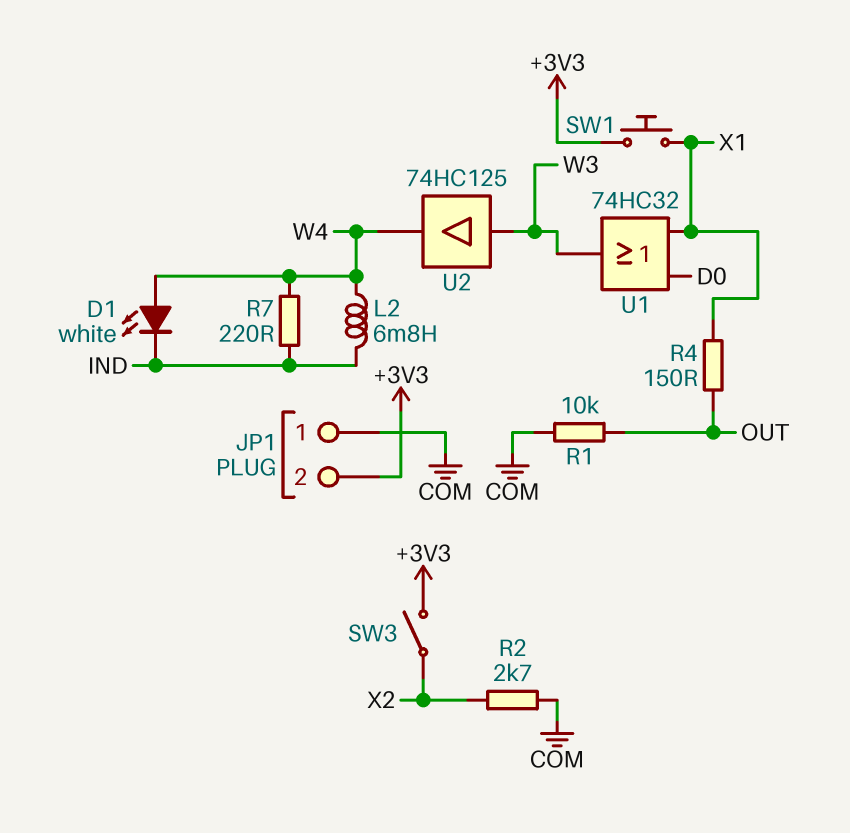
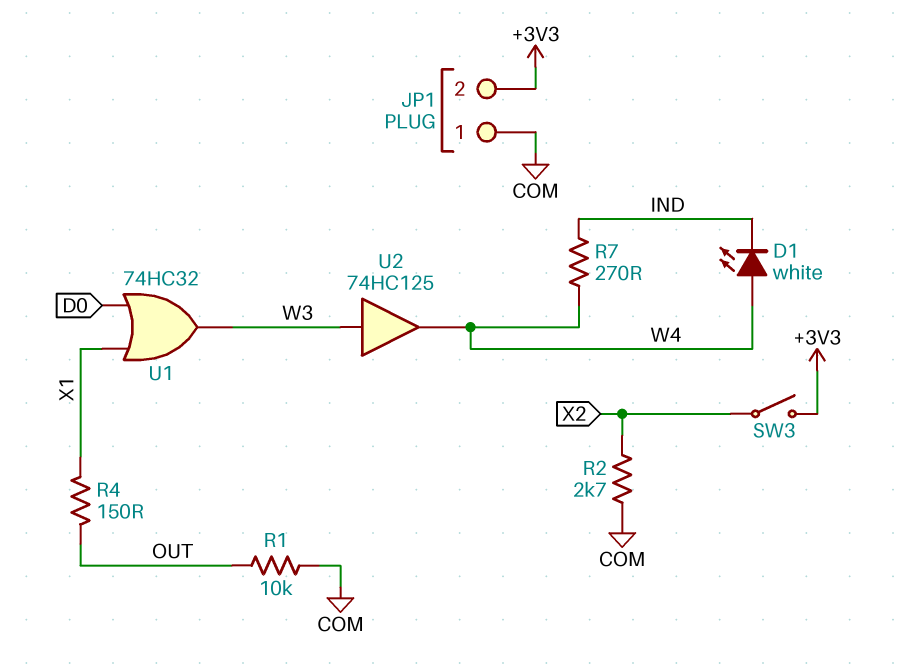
L2: 6.8mH (IND, W4) -> none
R7: 220 (IND, W4) -> 270 (IND, W4)
SW1: button (+3V3, X1) -> none

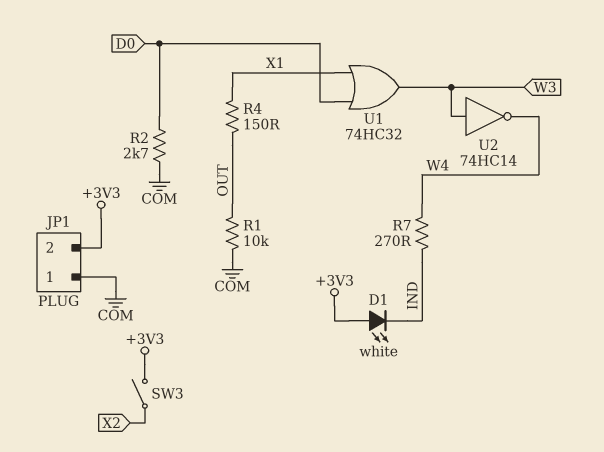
D1: LED white (A W4, K IND) -> LED white (A +3V3, K IND)
R2: 2.7k (COM, X2) -> 2.7k (COM, D0)
U2: buffer 74HC125 (in W3, out W4) -> NOT 74HC14 (in W3, out W4)

